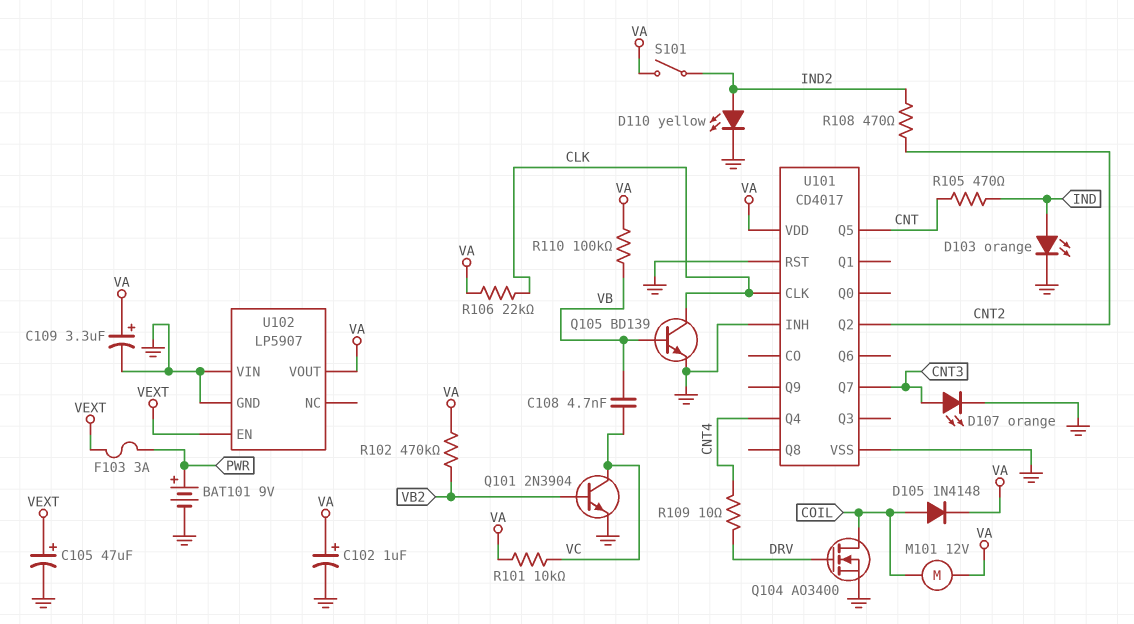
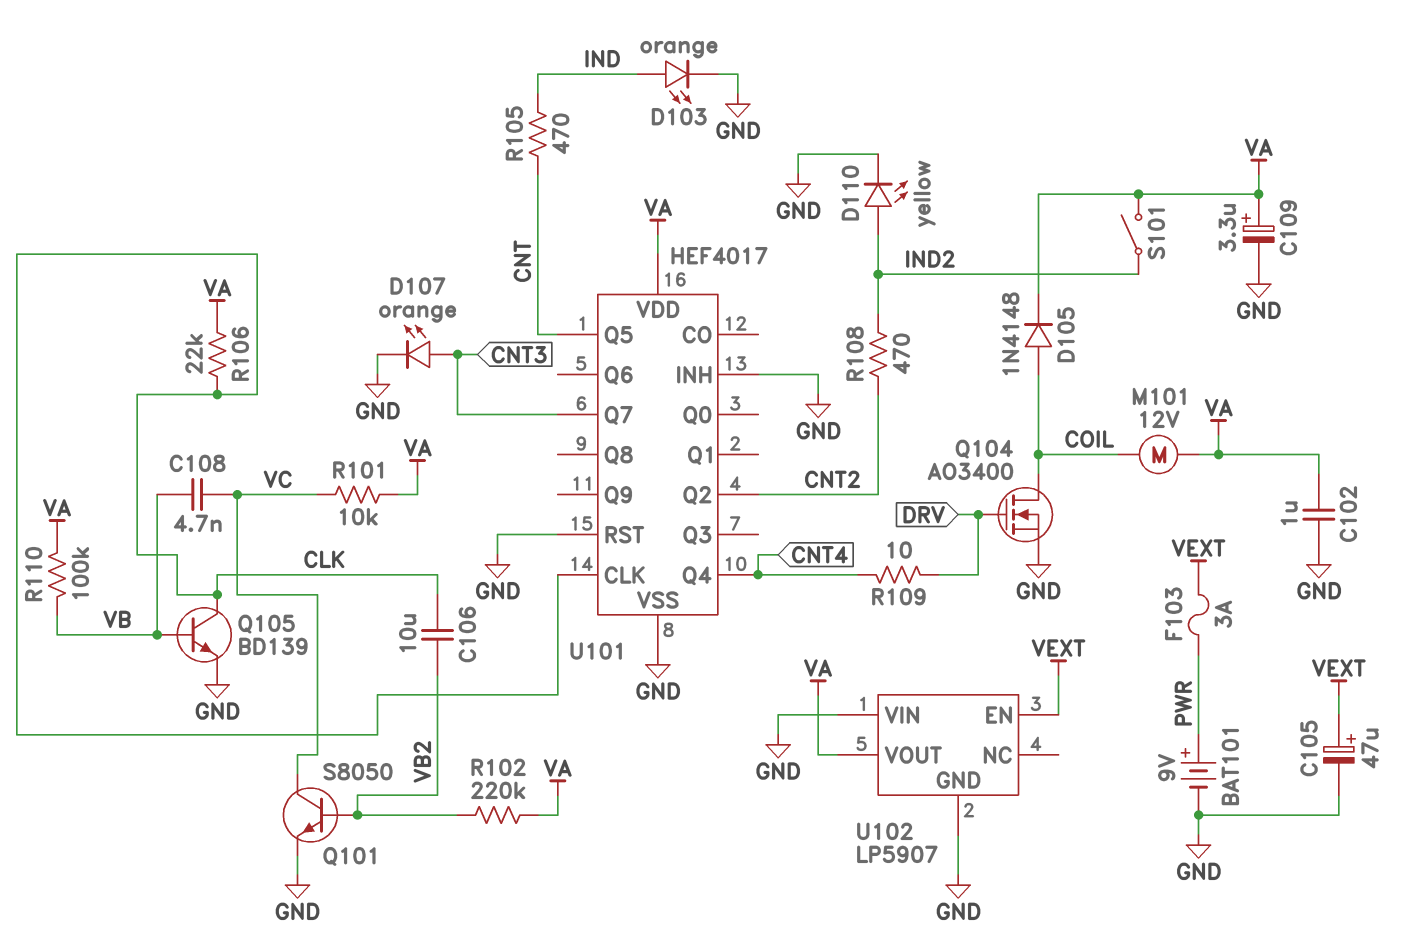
C102: 1uF (plus VA, minus GND) -> 1uF (GND, VA)
C106: none -> 10uF (CLK, VB2)
Q101: NPN 2N3904 (B VB2, C VC, E GND) -> NPN S8050 (B VB2, C VC, E GND)
R102: 470k (VA, VB2) -> 220k (VA, VB2)
U101: CD4017 -> HEF4017

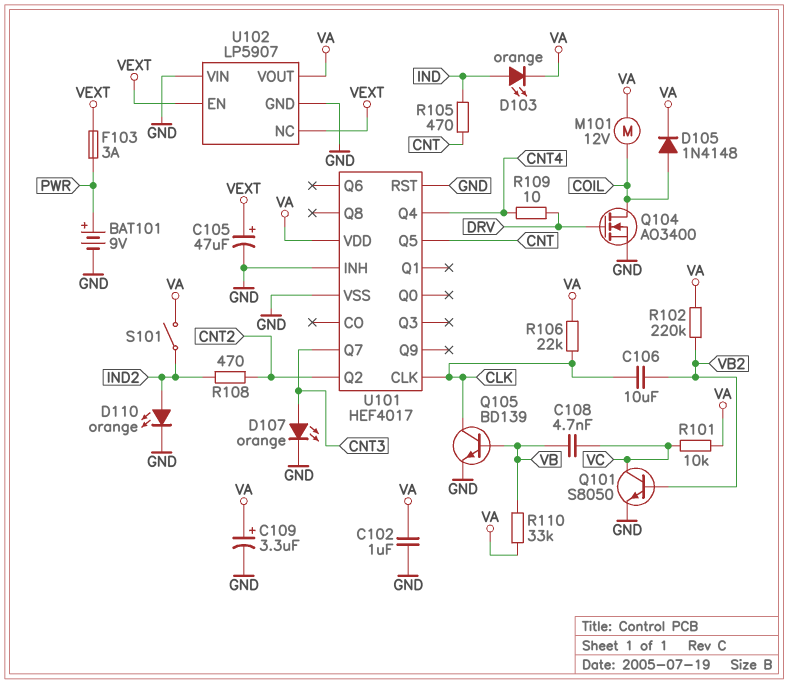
D103: LED orange (A IND, K GND) -> LED orange (A IND, K VA)
D110: LED yellow (A IND2, K GND) -> LED orange (A IND2, K GND)
R110: 100k (VA, VB) -> 33k (VA, VB)
U102 pin NC: none -> VEXT

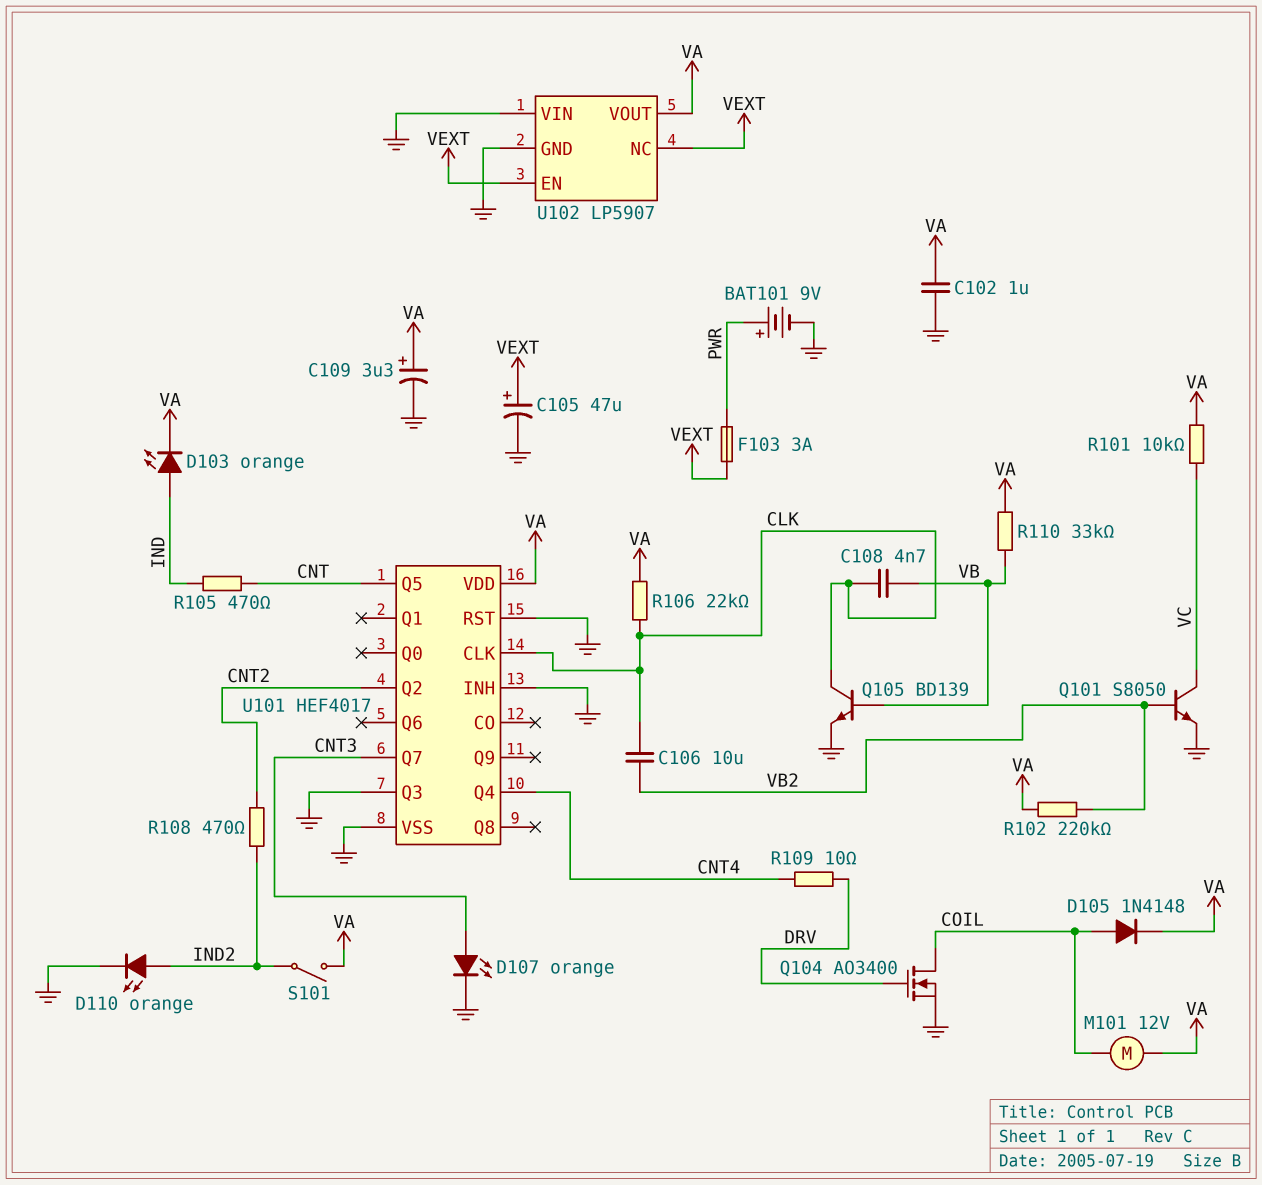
C108: 4.7nF (VB, VC) -> 4.7nF (CLK, VB)
U101 pin Q3: none -> GND

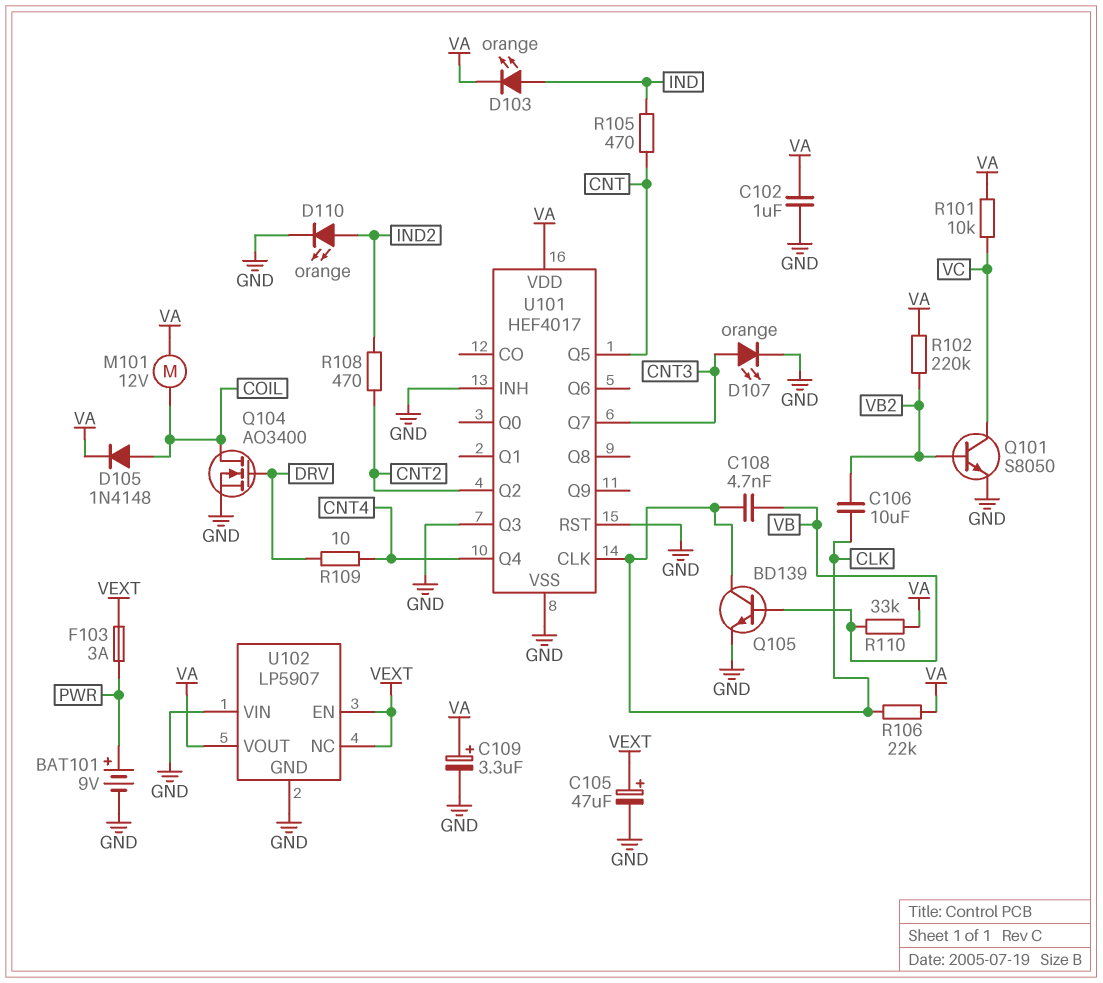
S101: switch (IND2, VA) -> none

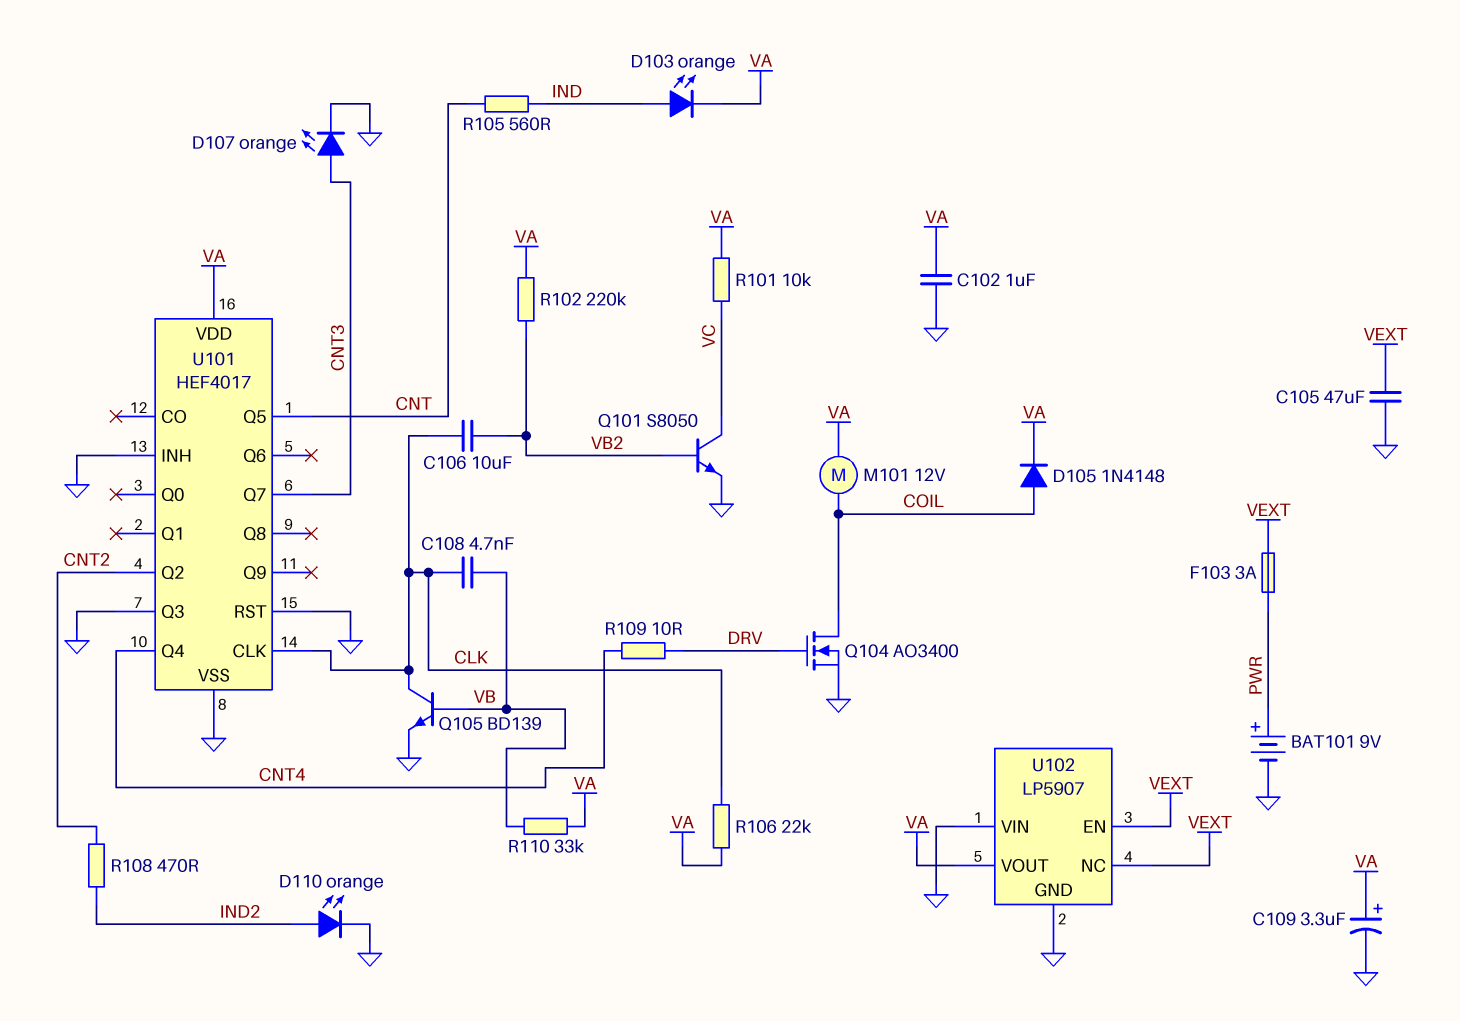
C105: 47uF (plus VEXT, minus GND) -> 47uF (GND, VEXT)
R105: 470 (CNT, IND) -> 560 (CNT, IND)

